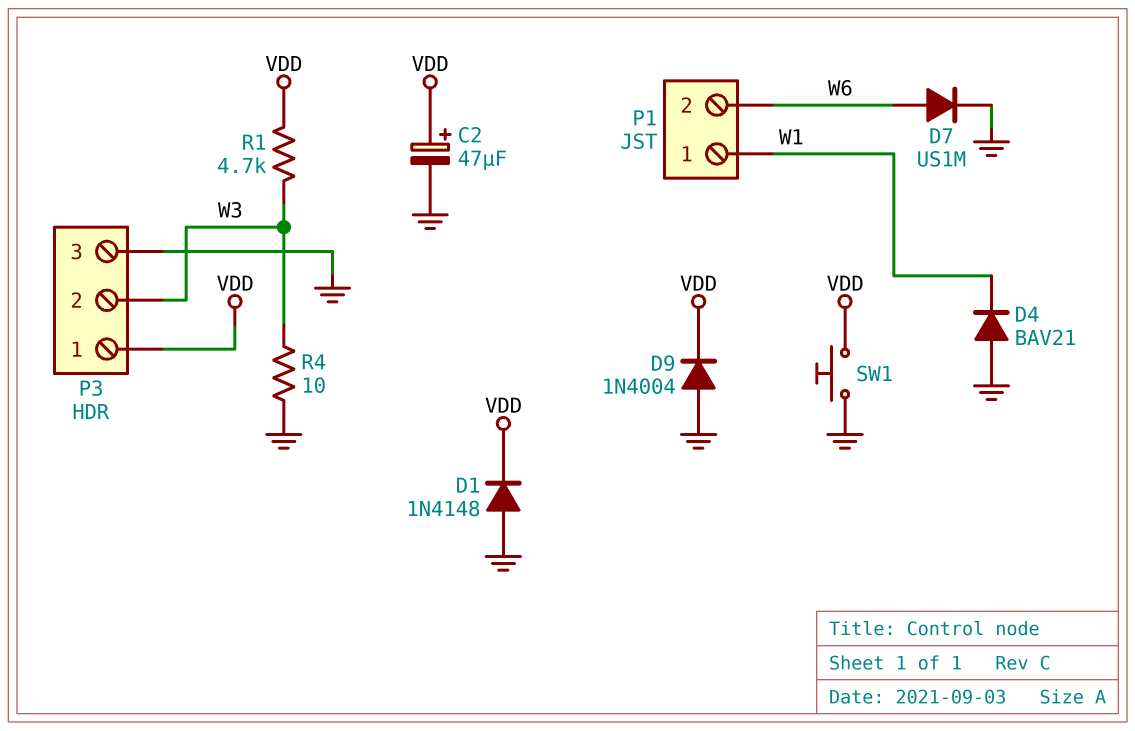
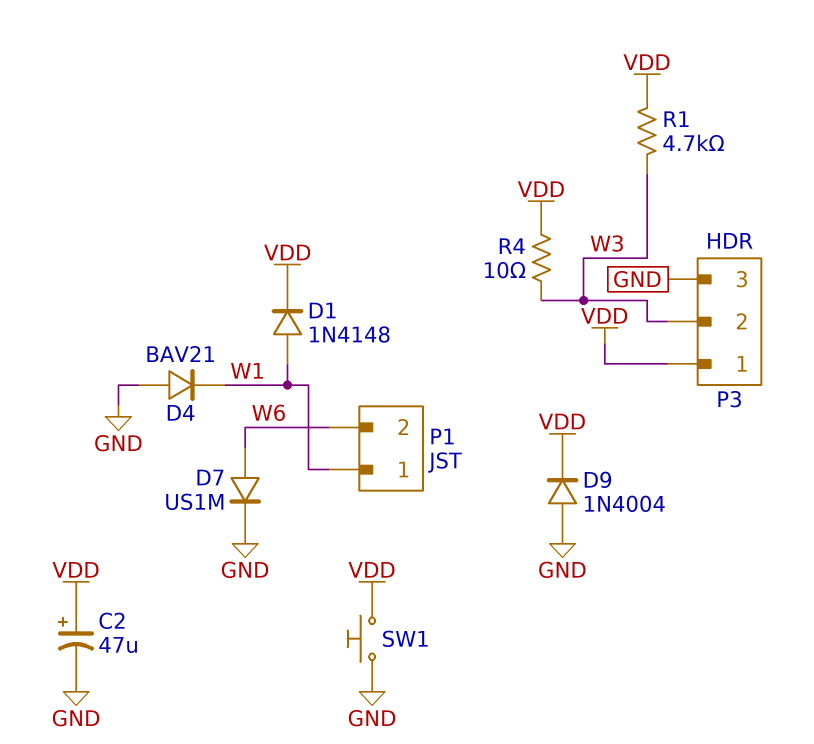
D1: diode 1N4148 (A GND, K VDD) -> diode 1N4148 (A W1, K VDD)
R4: 10 (GND, W3) -> 10 (VDD, W3)

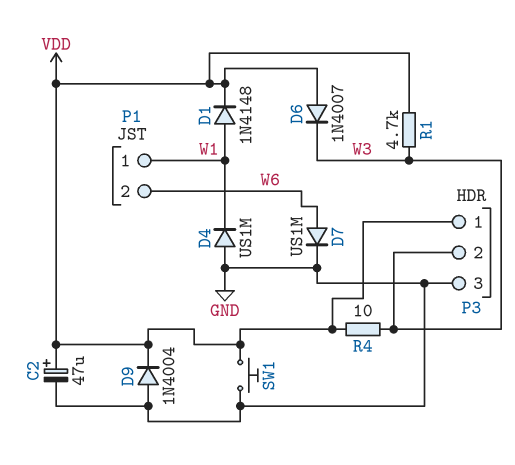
D4: diode BAV21 (A GND, K W1) -> diode US1M (A GND, K W1)
D6: none -> diode 1N4007 (A VDD, K W3)

